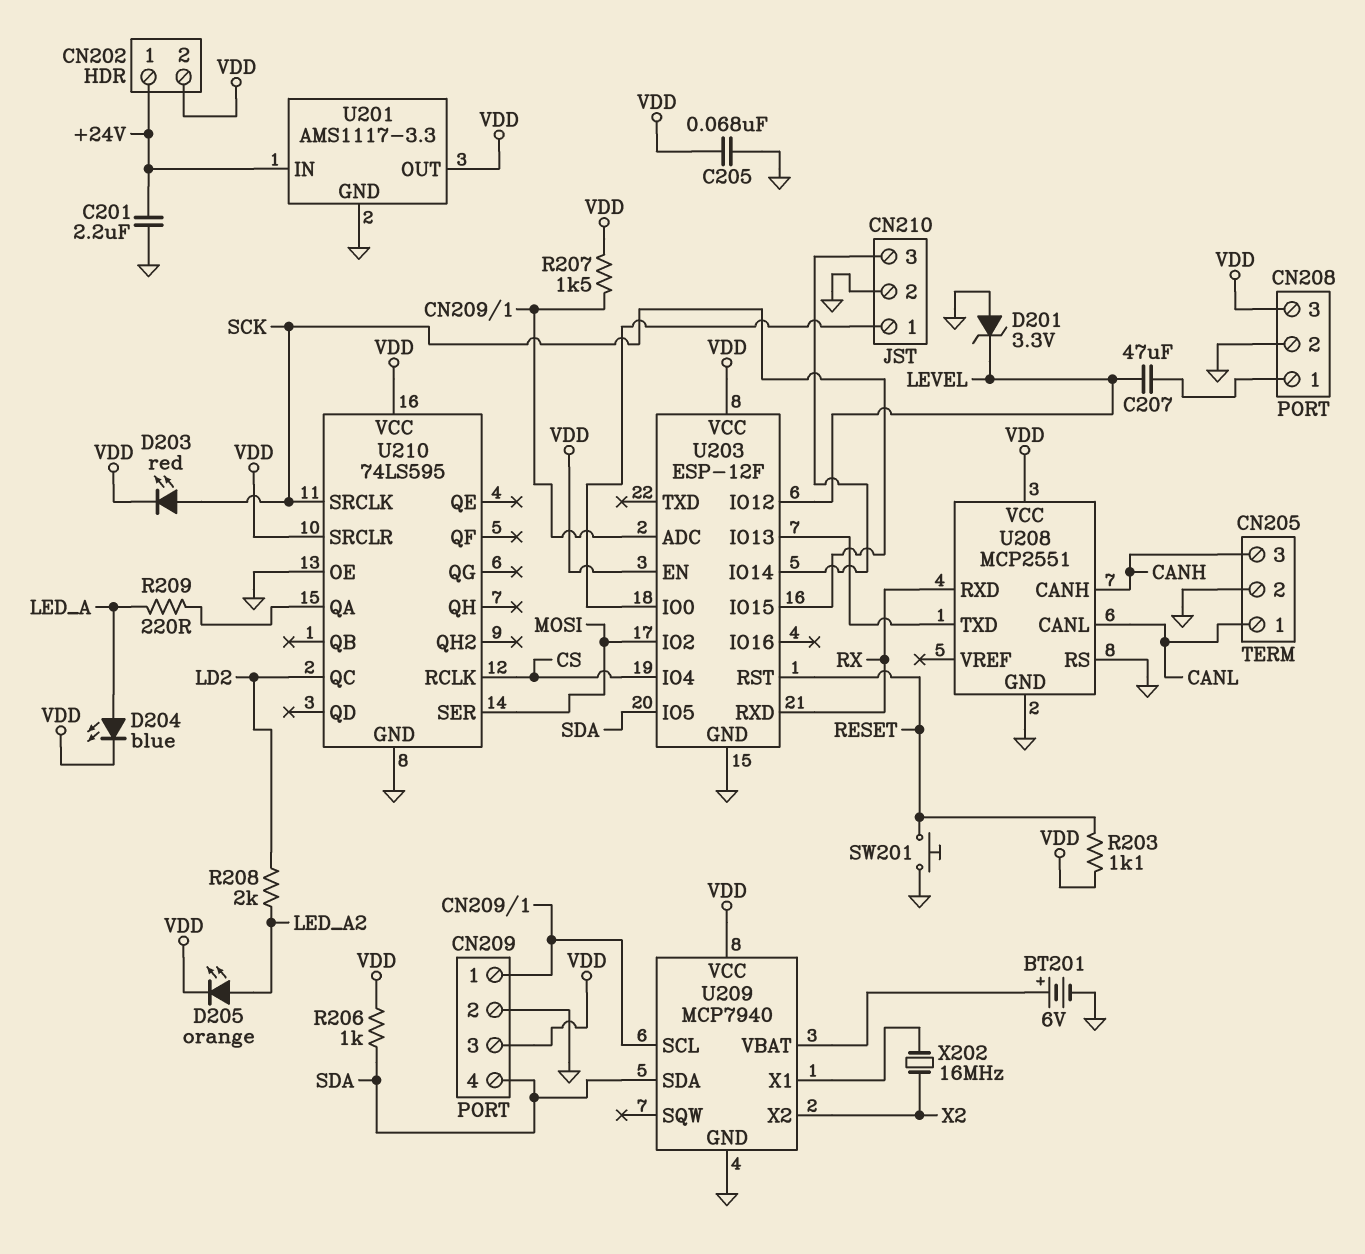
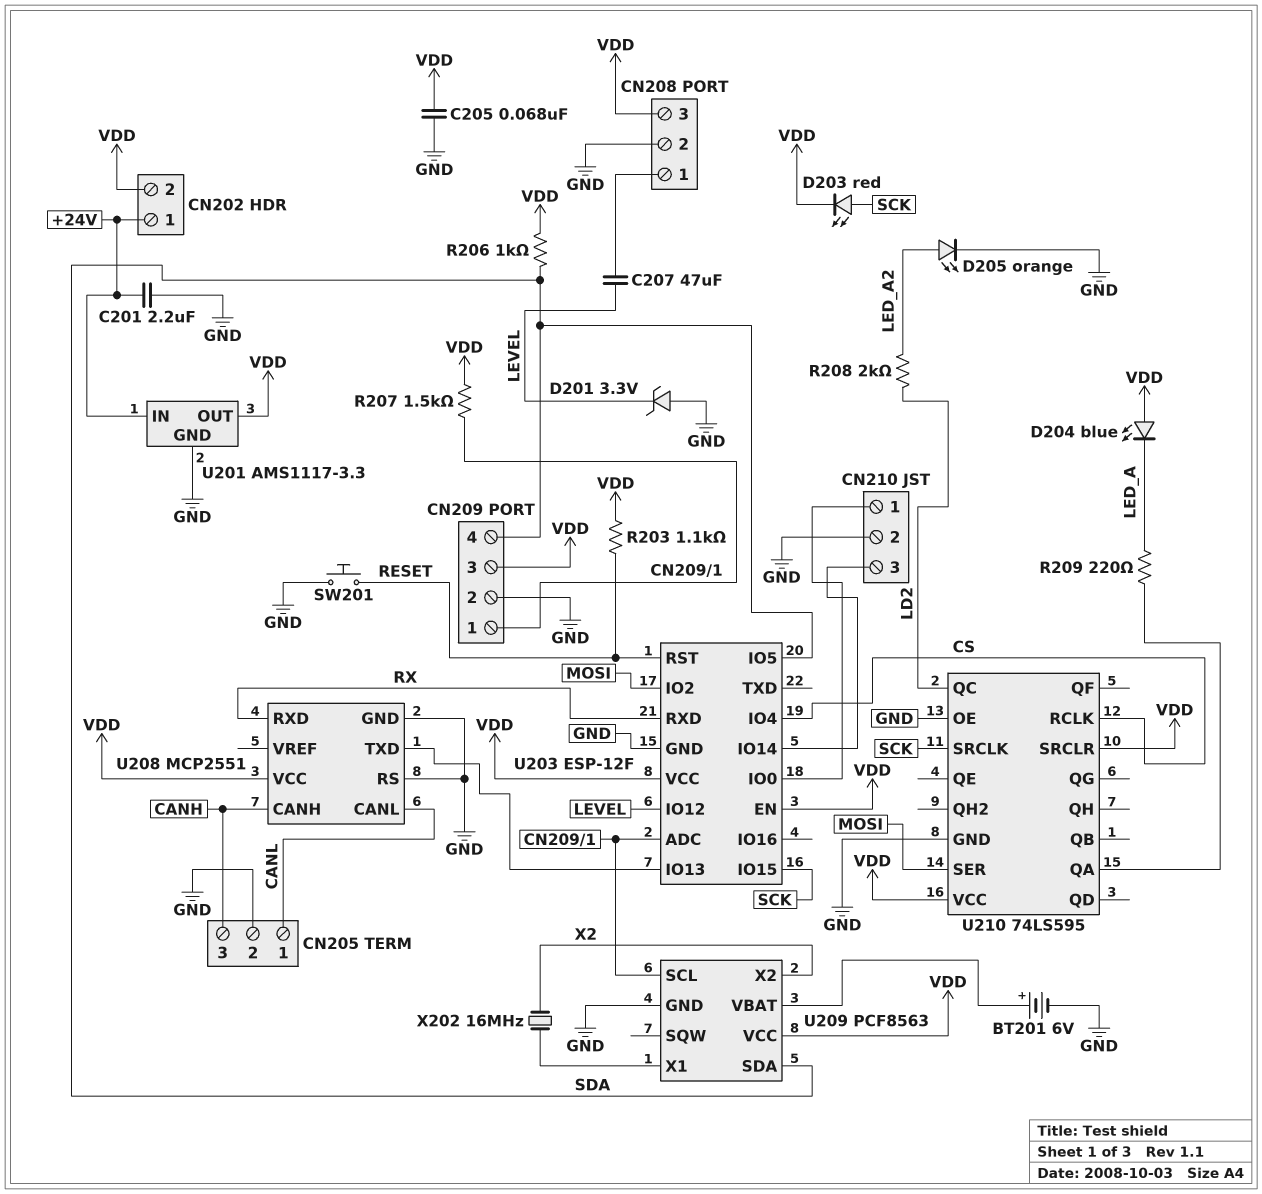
D204: LED blue (A LED_A, K VDD) -> LED blue (A VDD, K LED_A)
D205: LED orange (A LED_A2, K VDD) -> LED orange (A LED_A2, K GND)
U209: MCP7940 -> PCF8563

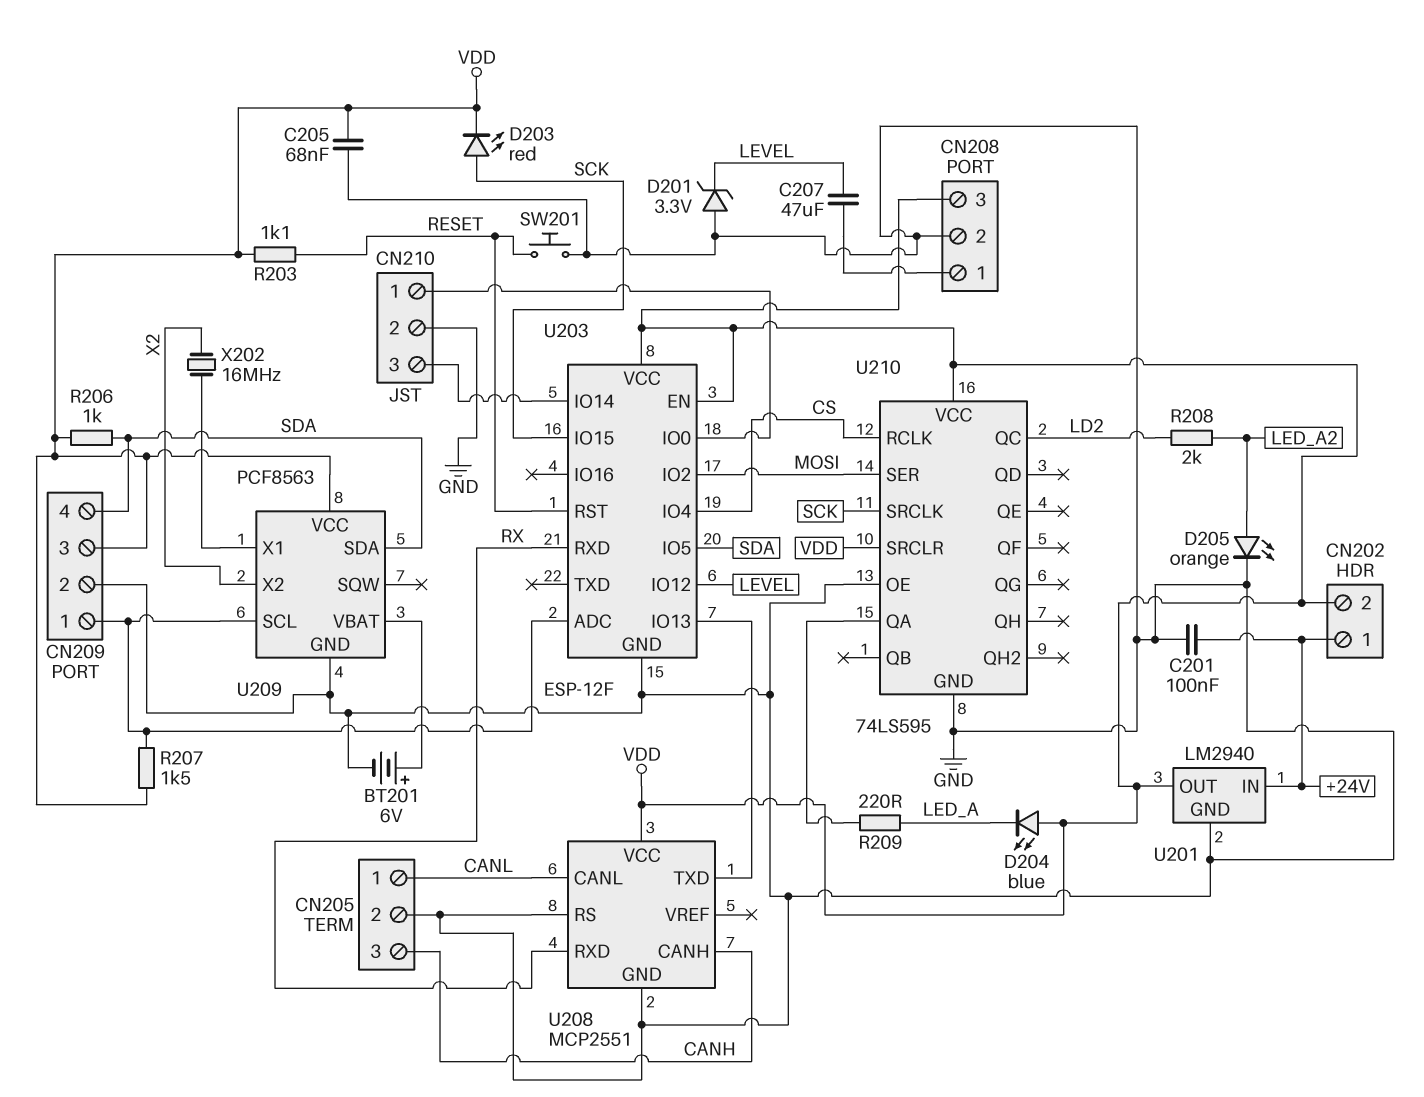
C201: 2.2uF (+24V, GND) -> 100nF (+24V, GND)
U201: AMS1117-3.3 -> LM2940

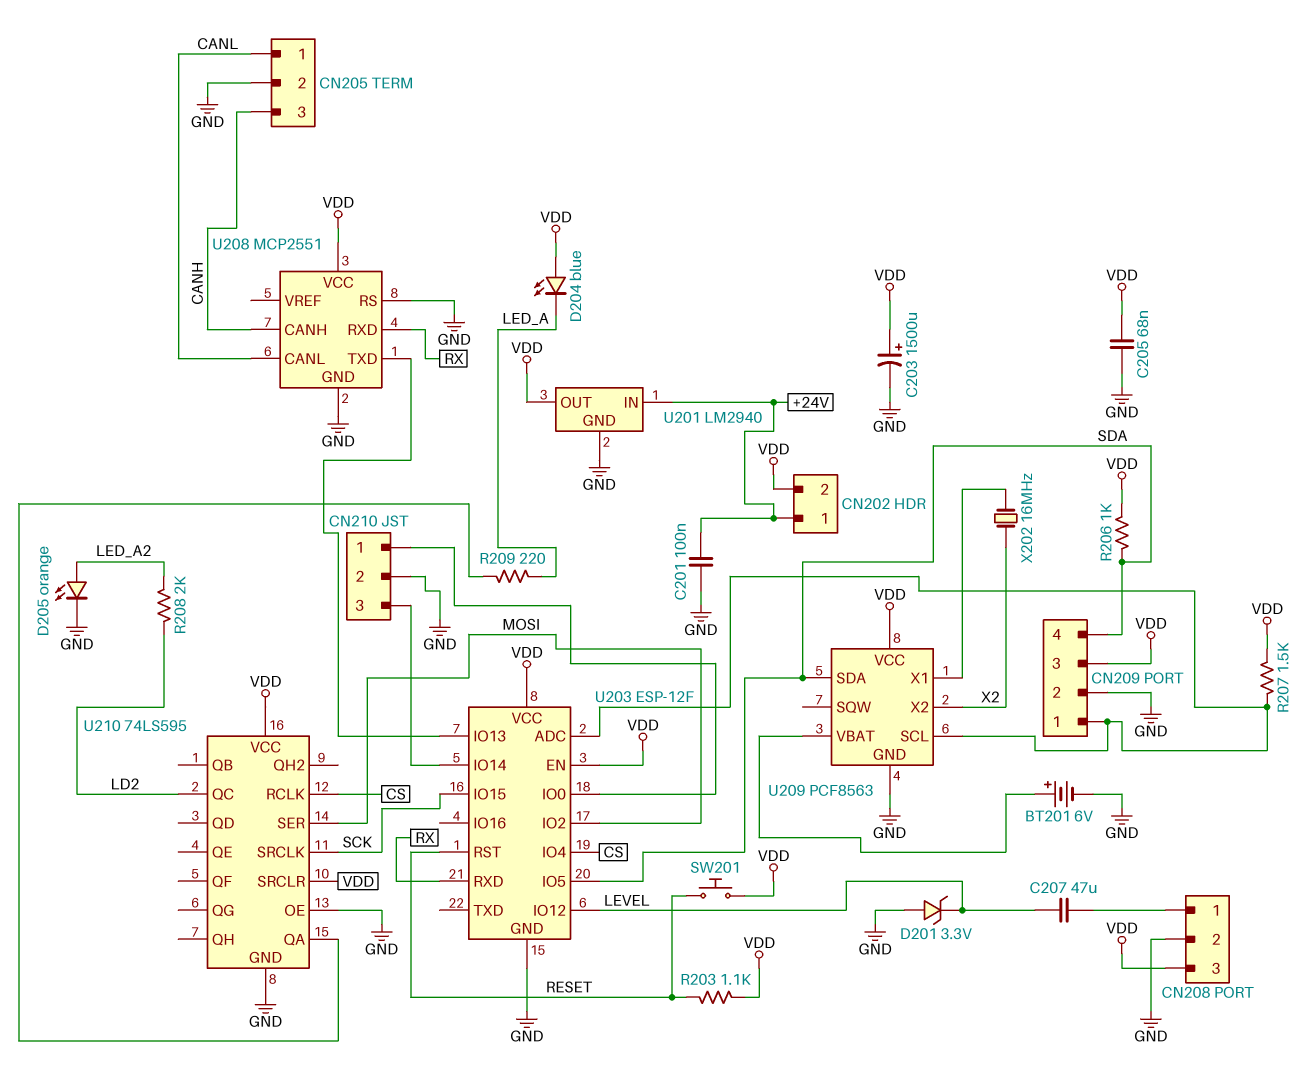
C203: none -> 1500uF (plus VDD, minus GND)
D203: LED red (A SCK, K VDD) -> none
SW201: button (GND, RESET) -> button (RESET, VDD)

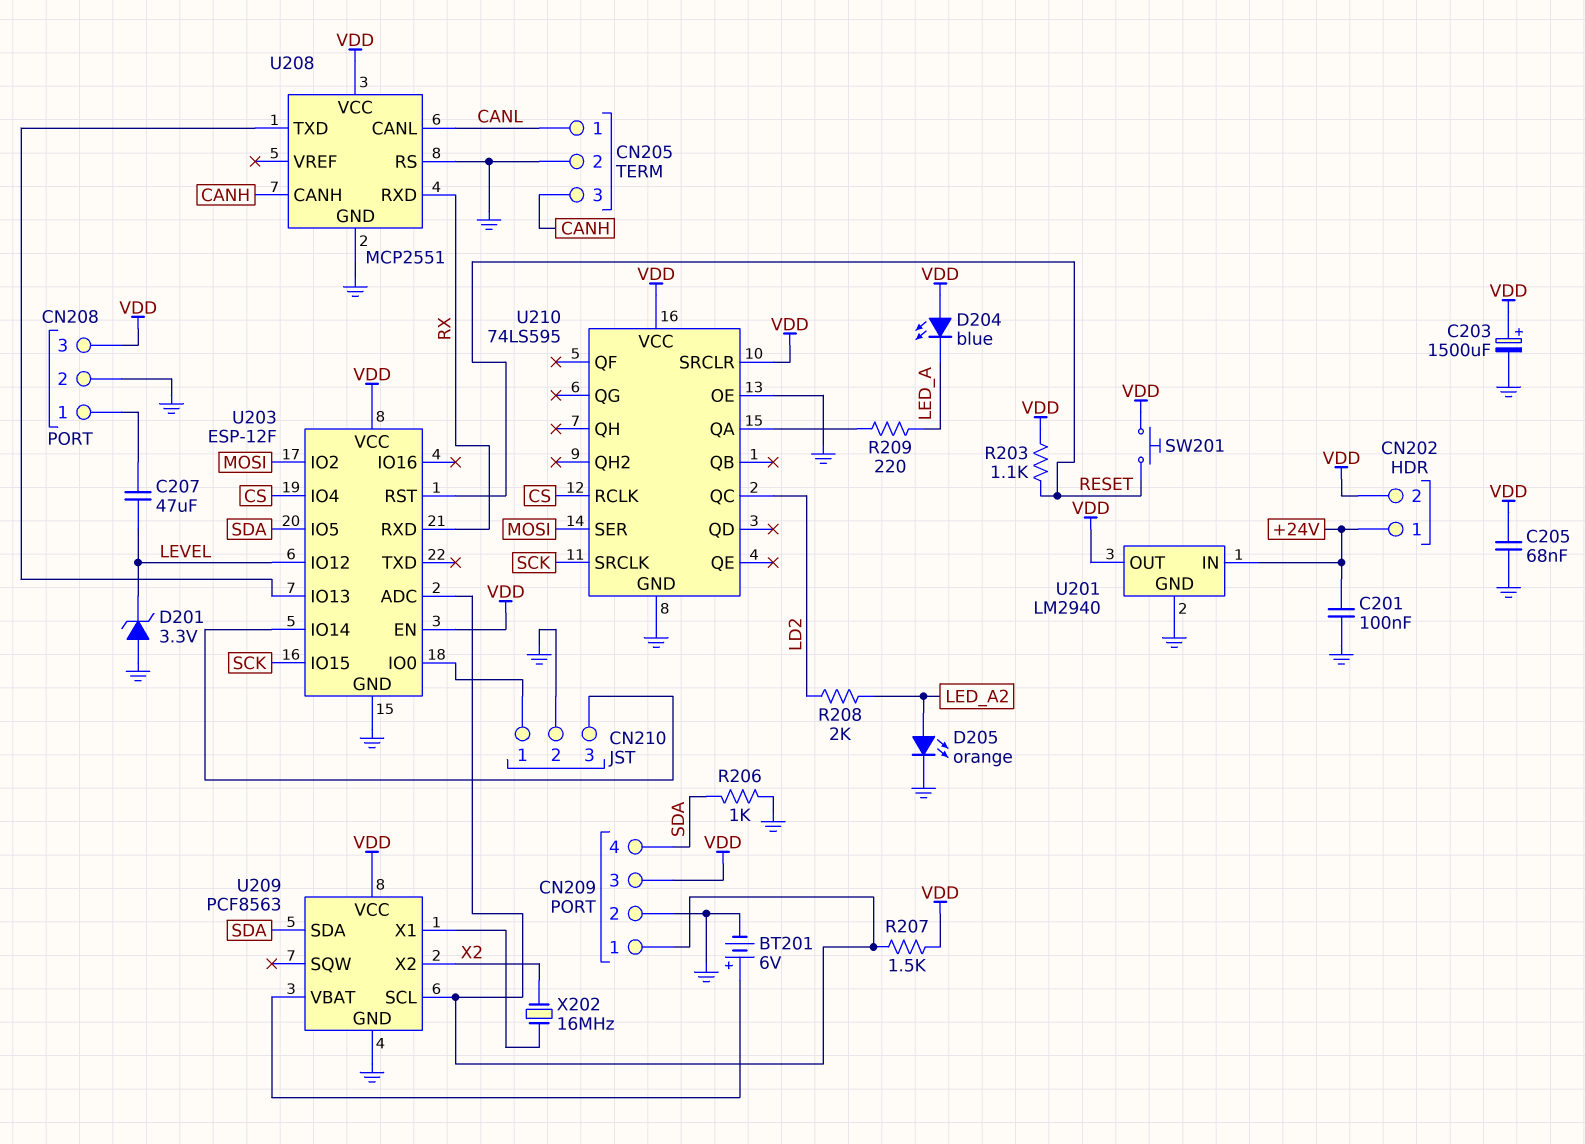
R206: 1k (SDA, VDD) -> 1k (GND, SDA)

